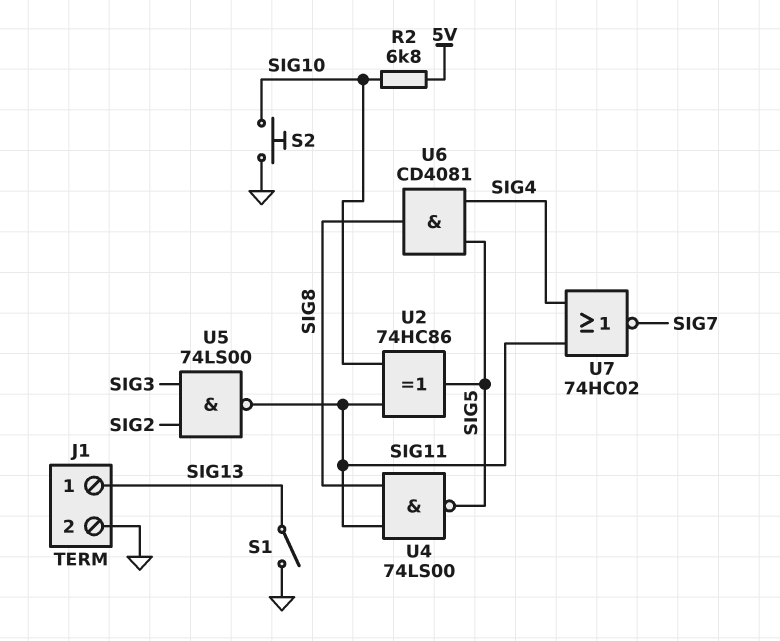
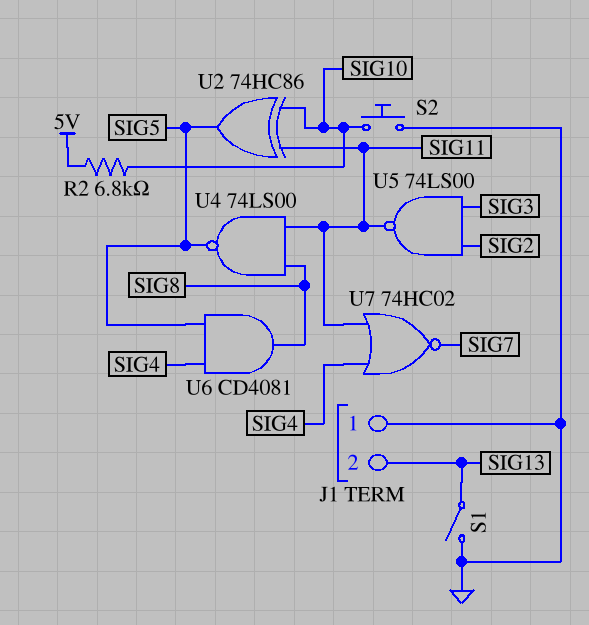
J1 pin 1: SIG13 -> GND
J1 pin 2: GND -> SIG13

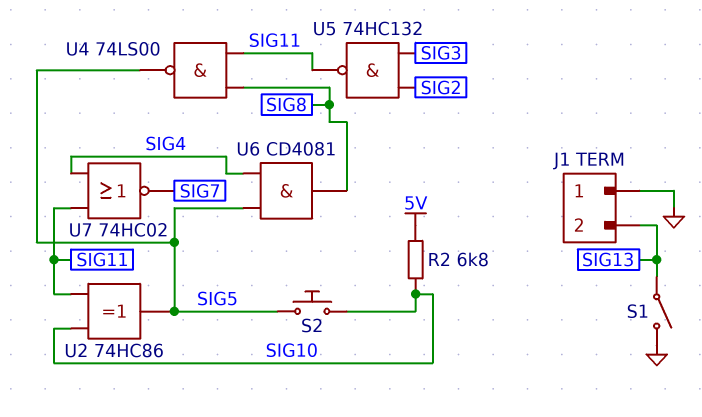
S2: button (GND, SIG10) -> button (SIG5, SIG10)
U5: NAND 74LS00 (in SIG2, in SIG3, out SIG11) -> NAND 74HC132 (in SIG2, in SIG3, out SIG11)

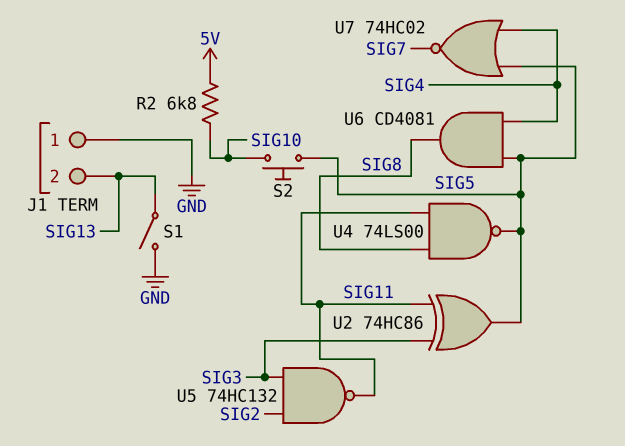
U2: XOR 74HC86 (in SIG10, in SIG11, out SIG5) -> XOR 74HC86 (in SIG3, in SIG11, out SIG5)
U7: NOR 74HC02 (in SIG4, in SIG11, out SIG7) -> NOR 74HC02 (in SIG4, in SIG5, out SIG7)

